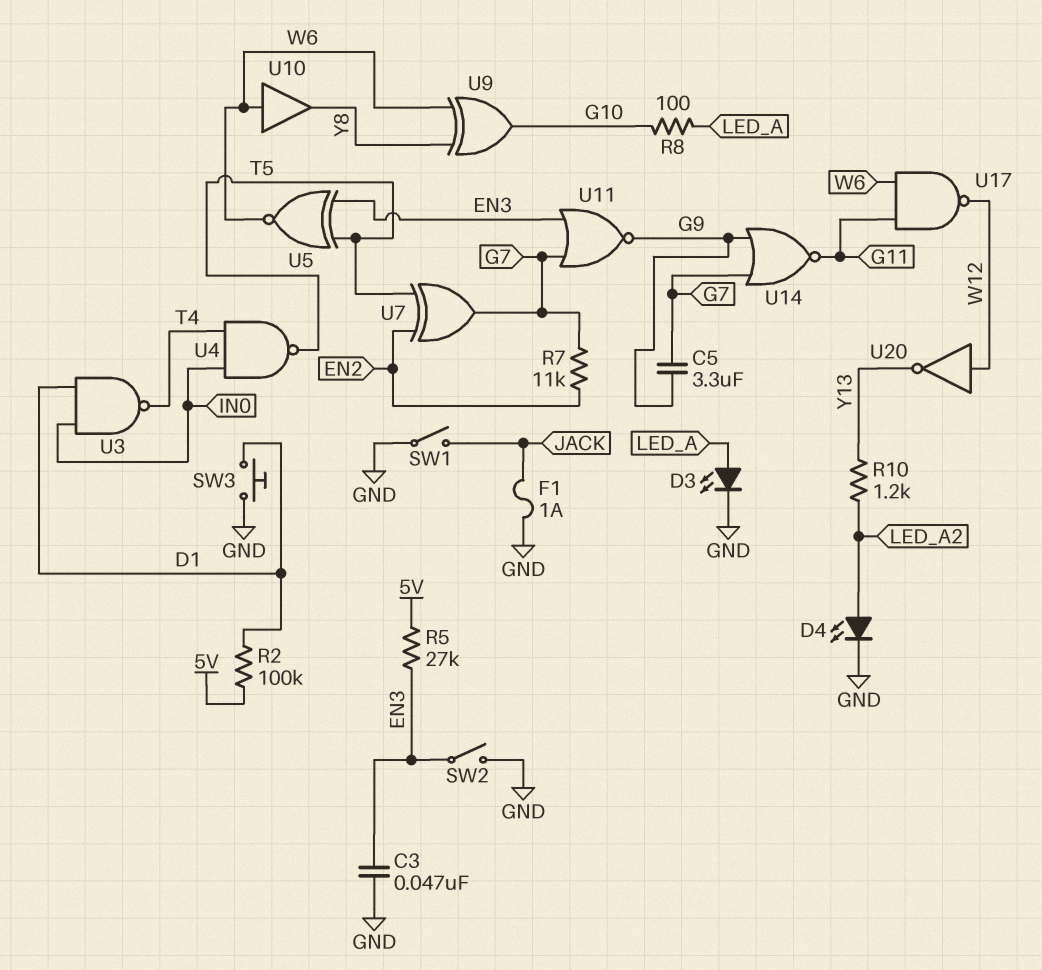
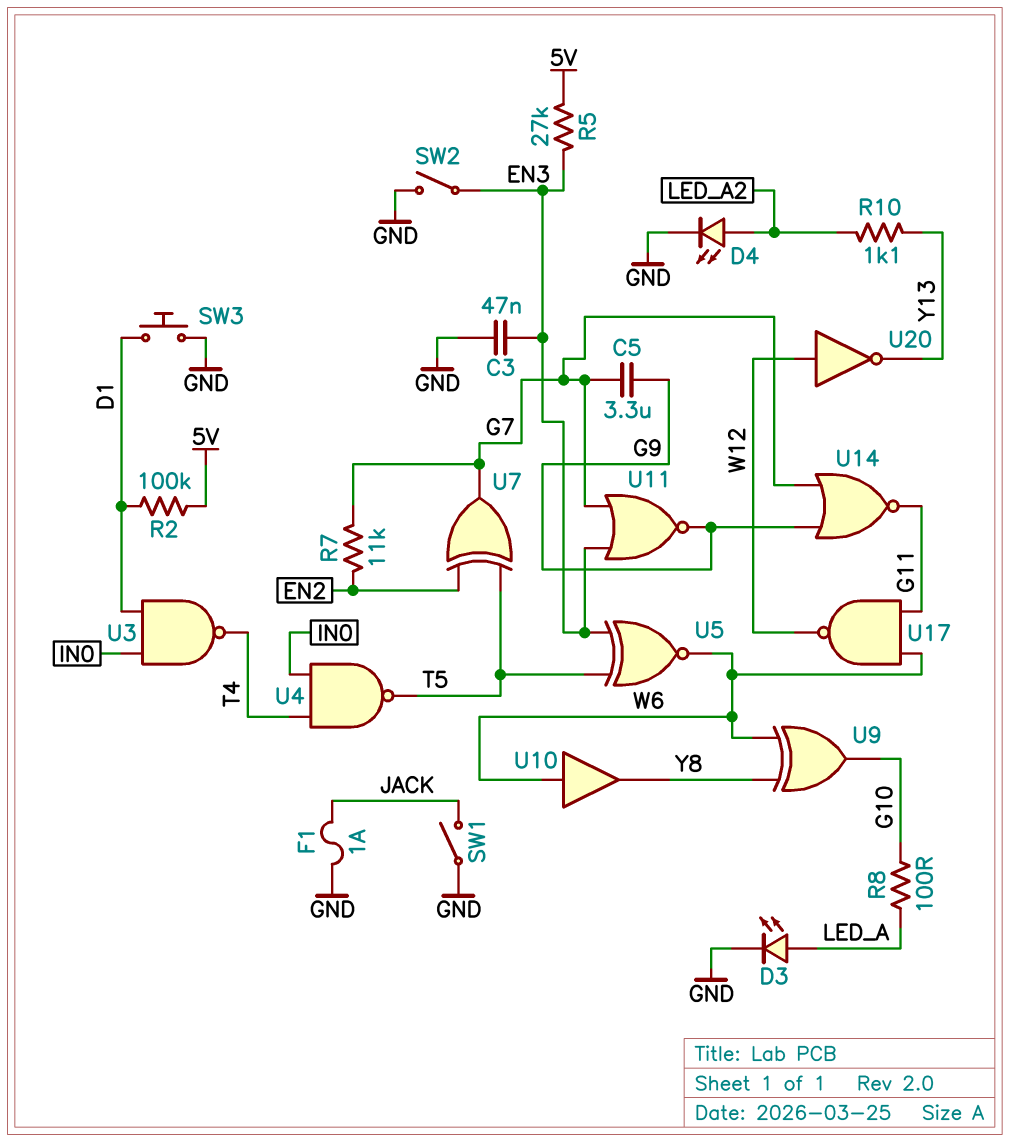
R10: 1.2k (LED_A2, Y13) -> 1.1k (LED_A2, Y13)

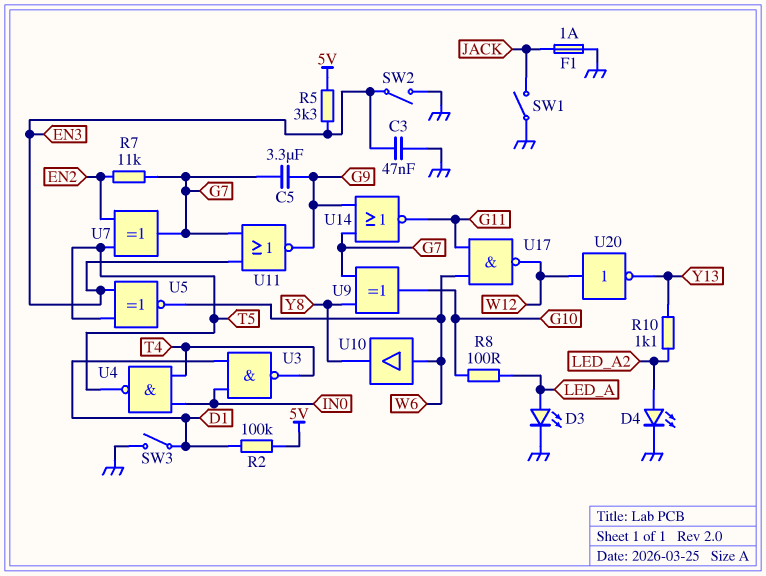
R5: 27k (5V, EN3) -> 3.3k (5V, EN3)
SW3: button (D1, GND) -> switch (D1, GND)
U9: XOR (in W6, in Y8, out G10) -> XOR (in G7, in Y8, out G10)

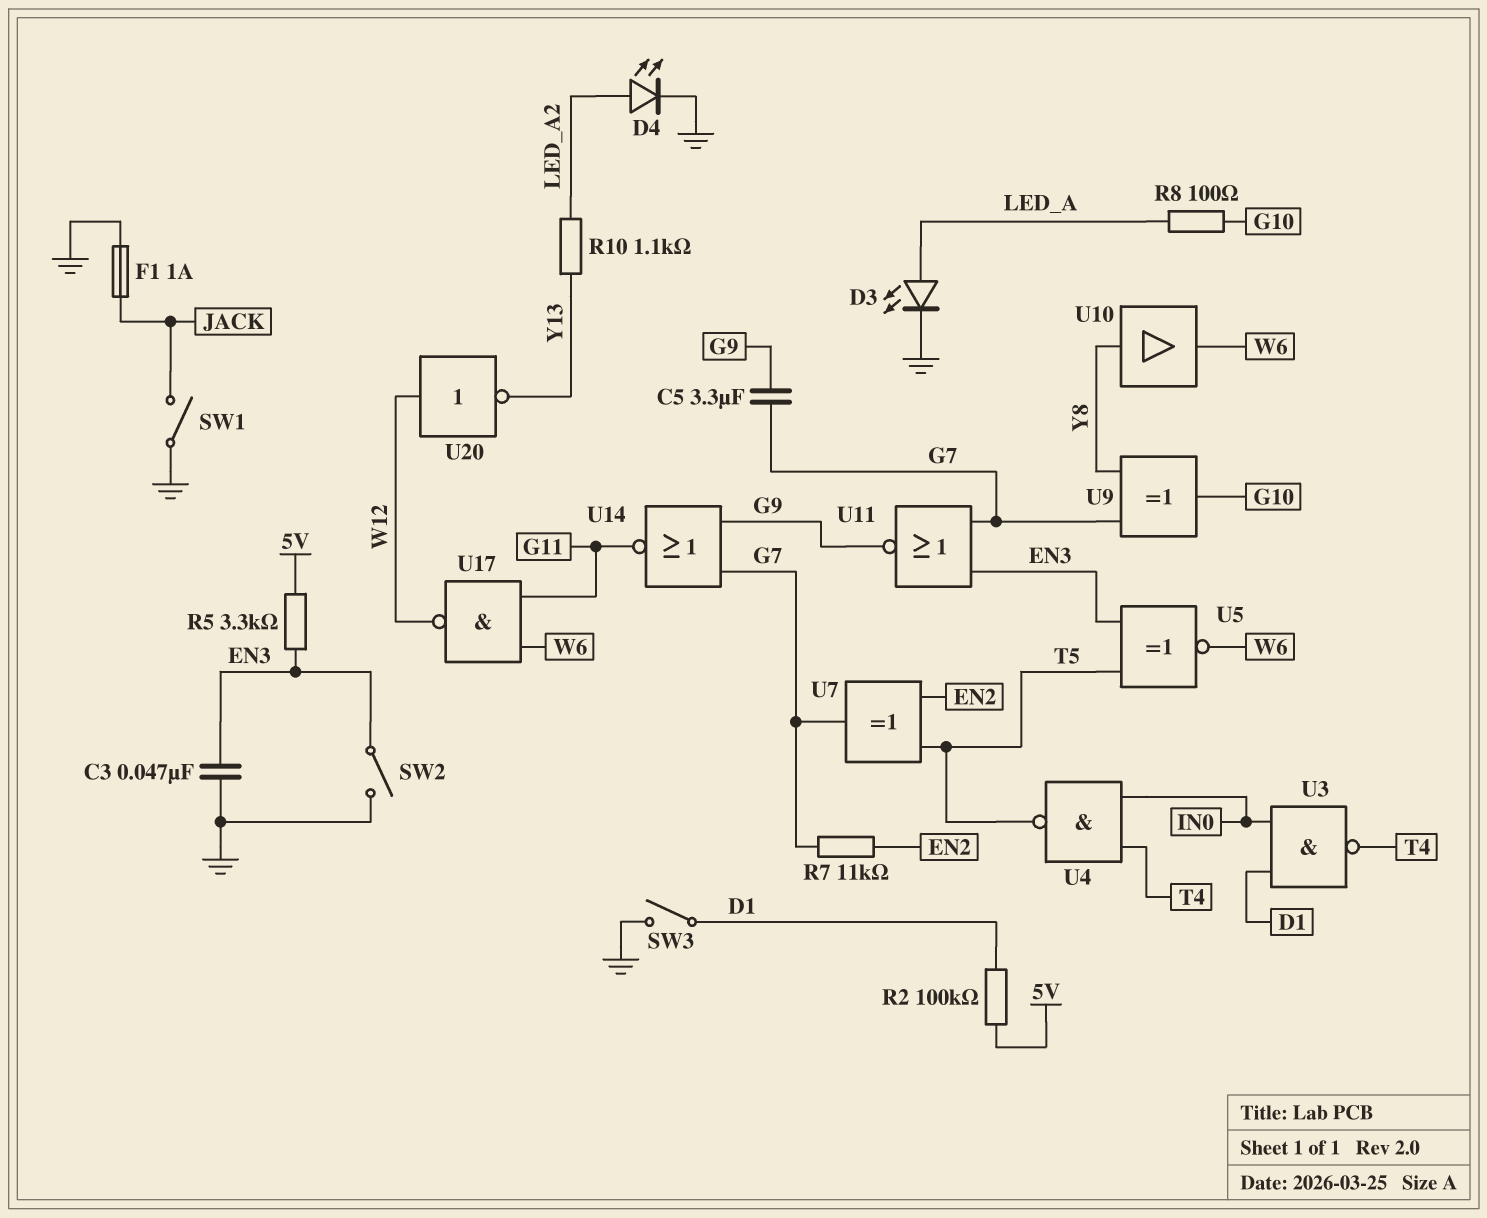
U10: buffer (in W6, out Y8) -> buffer (in Y8, out W6)

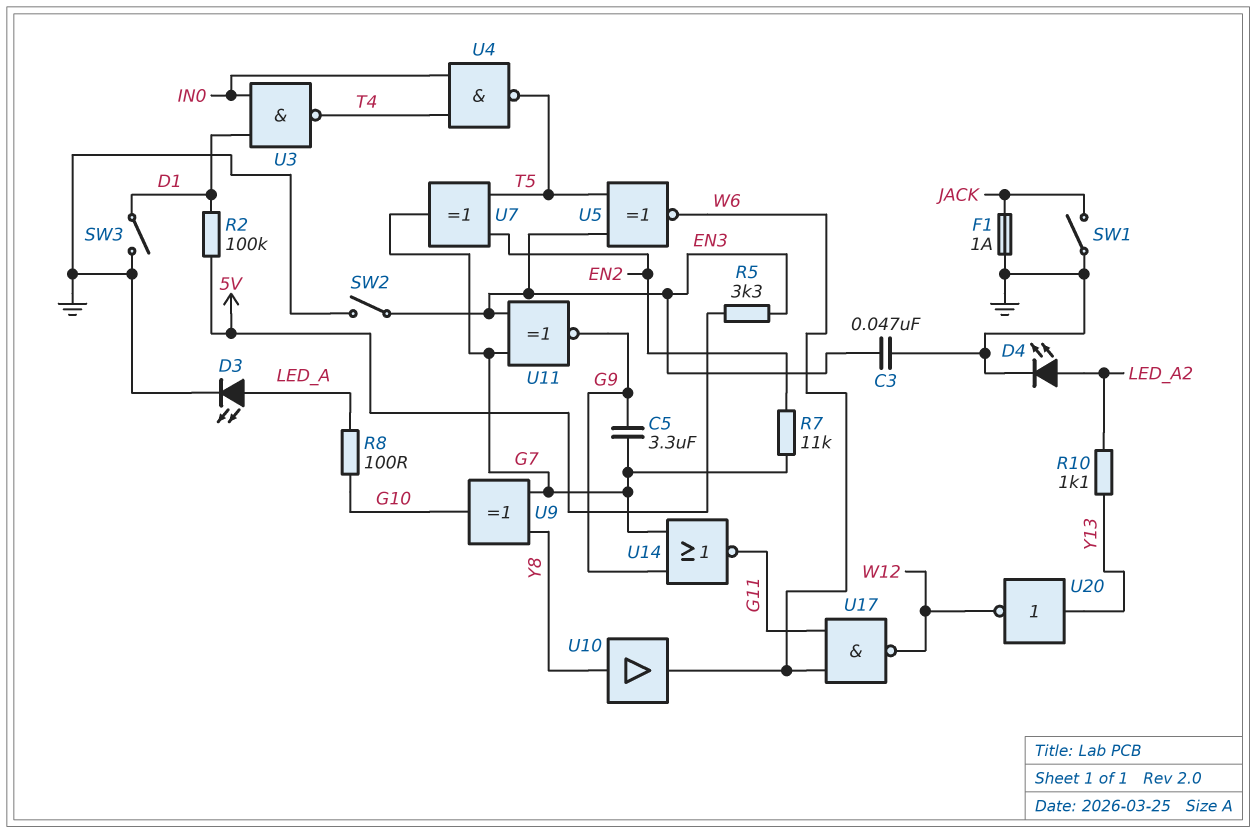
U11: NOR (in EN3, in G7, out G9) -> XNOR (in EN3, in G7, out G9)
U20: NOT (in W12, out Y13) -> NOT (in Y13, out W12)

